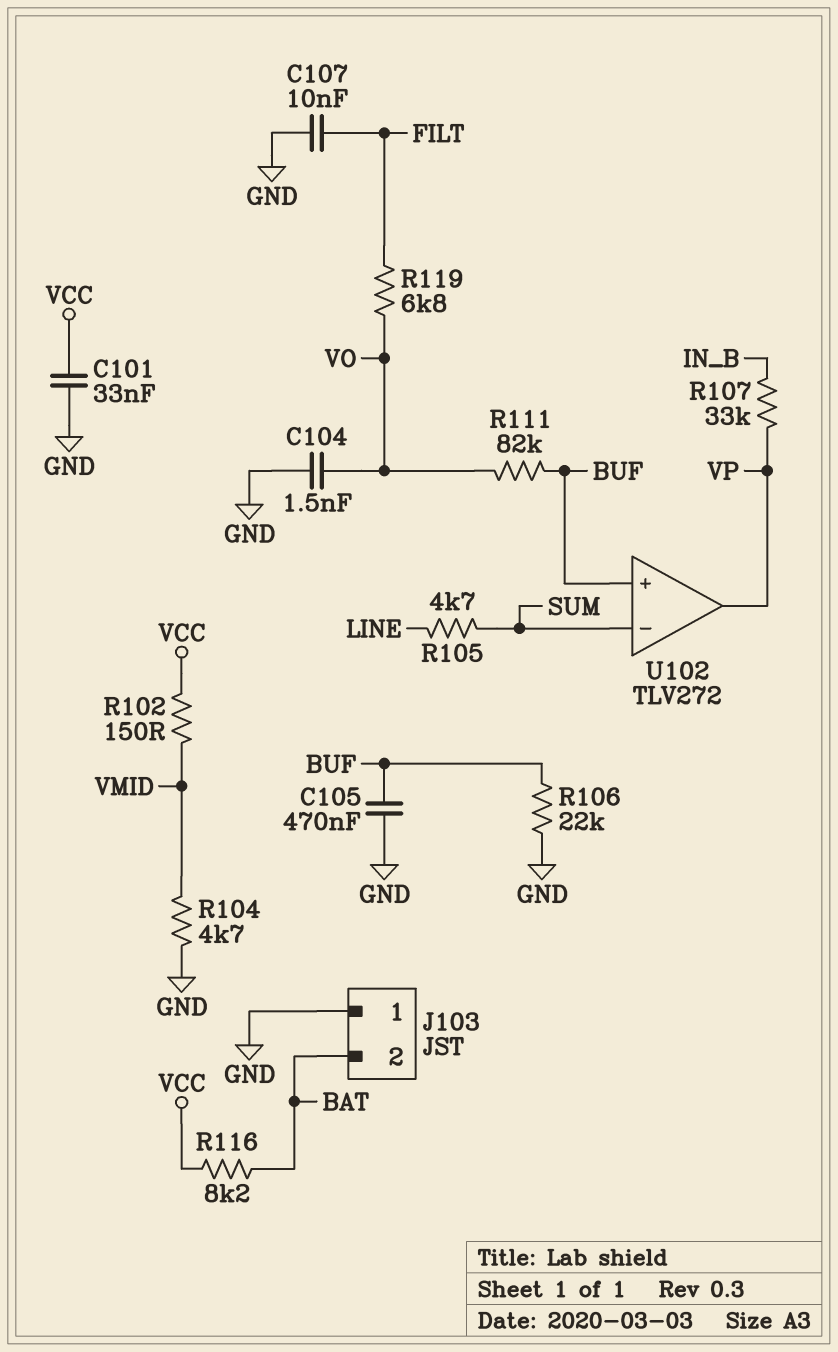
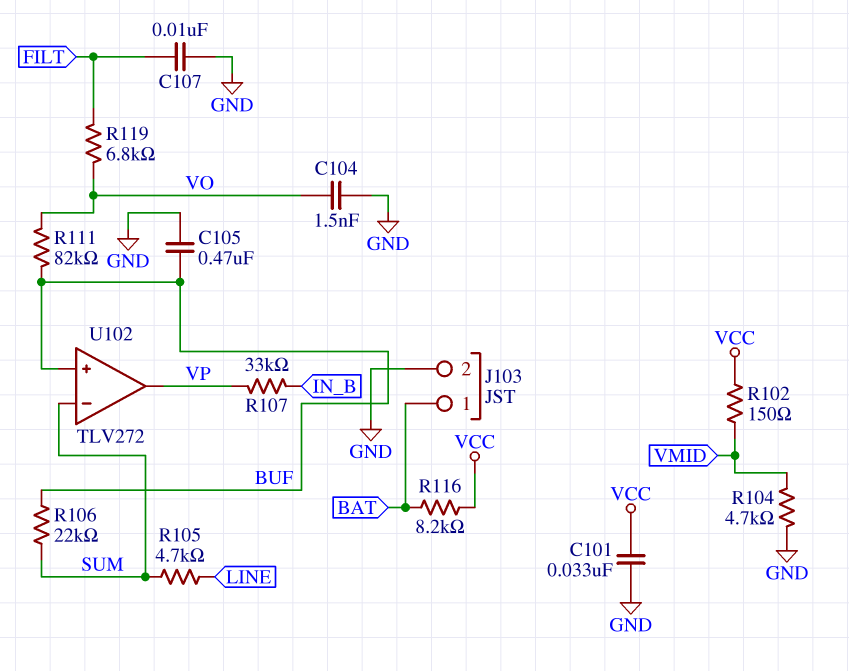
J103 pin 1: GND -> BAT
J103 pin 2: BAT -> GND
R106: 22k (BUF, GND) -> 22k (BUF, SUM)

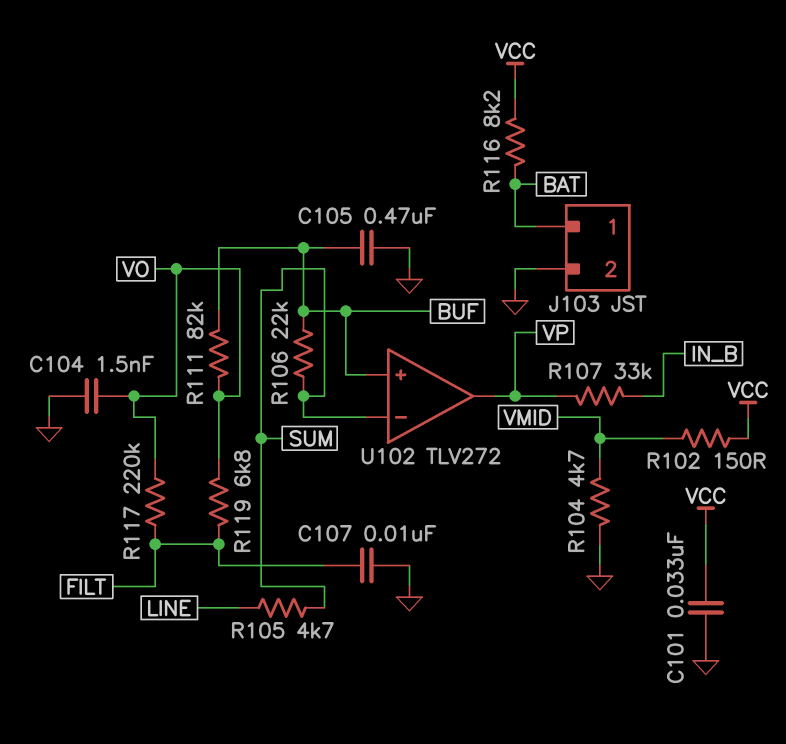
R117: none -> 220k (FILT, VO)

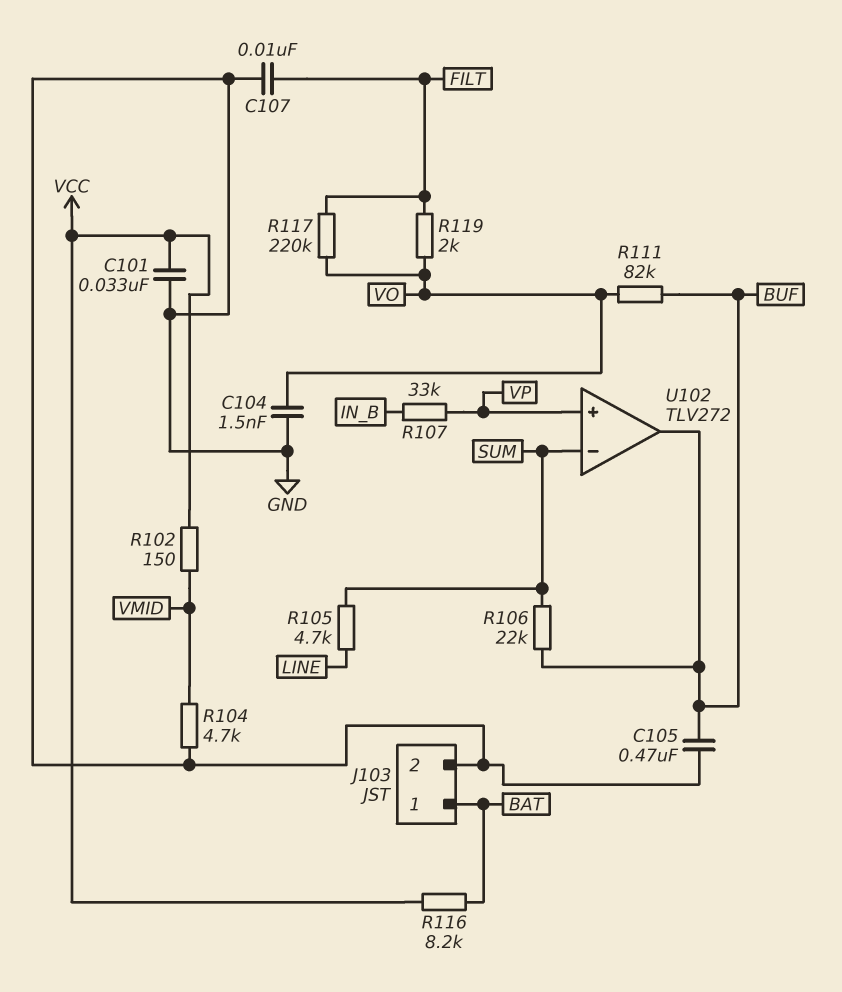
R119: 6.8k (FILT, VO) -> 2k (FILT, VO)
U102 pin in+: BUF -> VP
U102 pin out: VP -> BUF

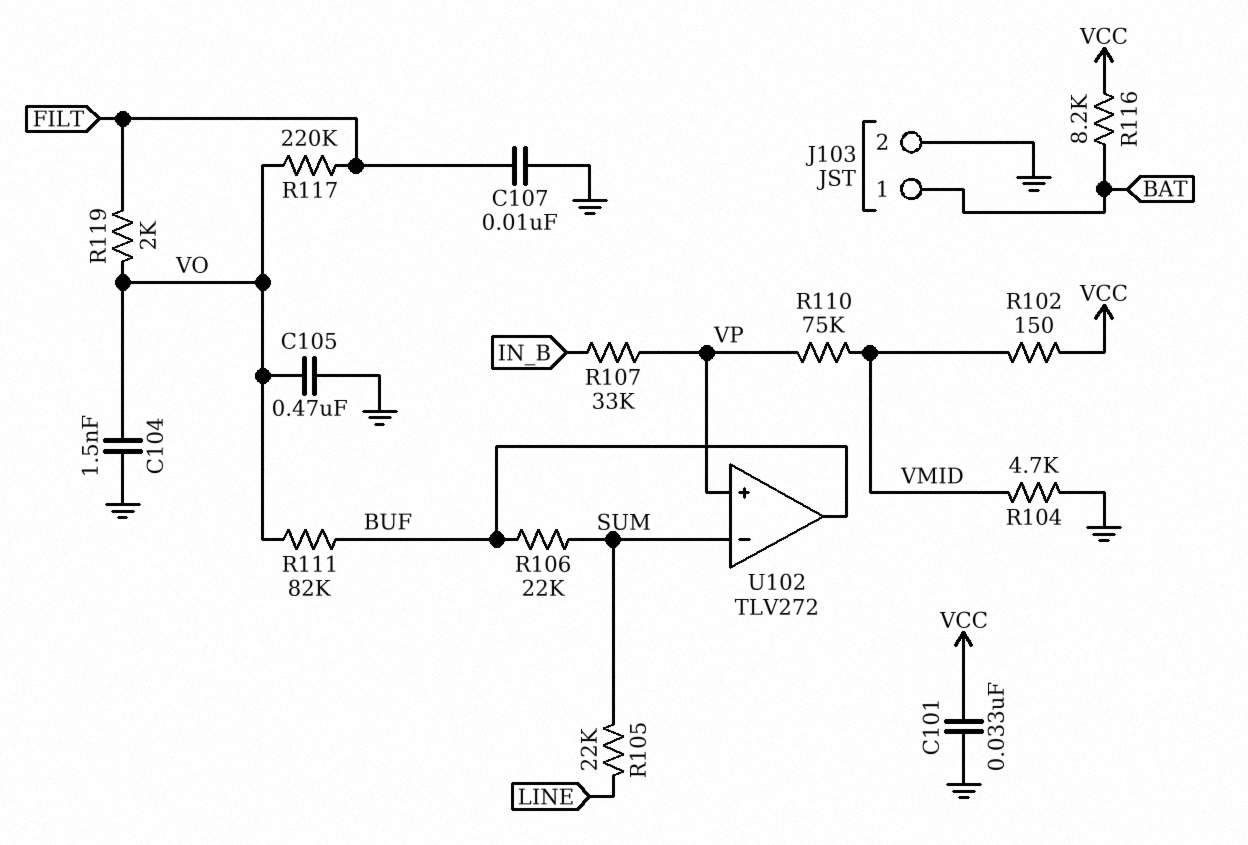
C105: 470nF (BUF, GND) -> 470nF (GND, VO)
R105: 4.7k (LINE, SUM) -> 22k (LINE, SUM)
R110: none -> 75k (VMID, VP)

